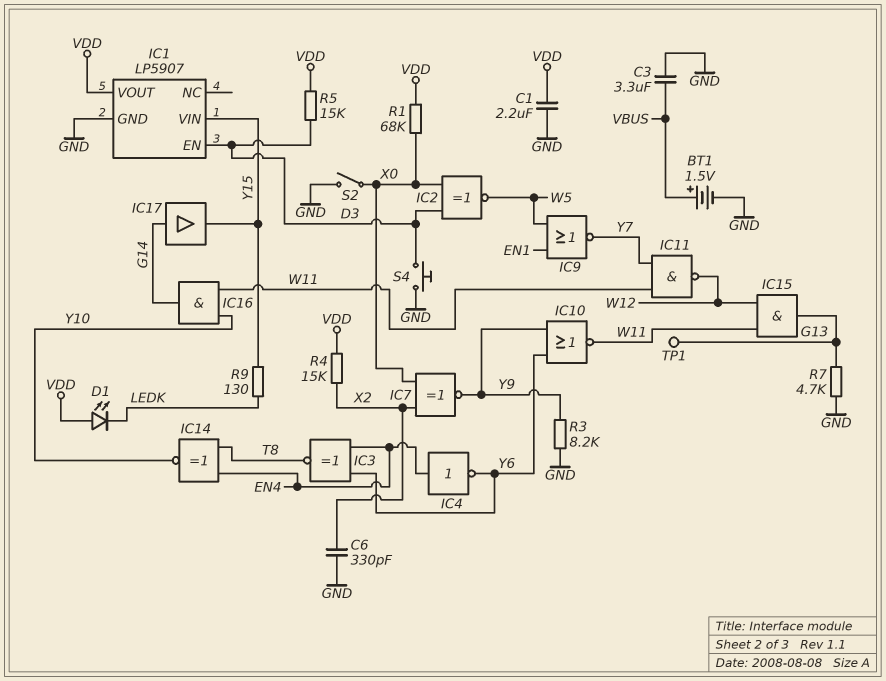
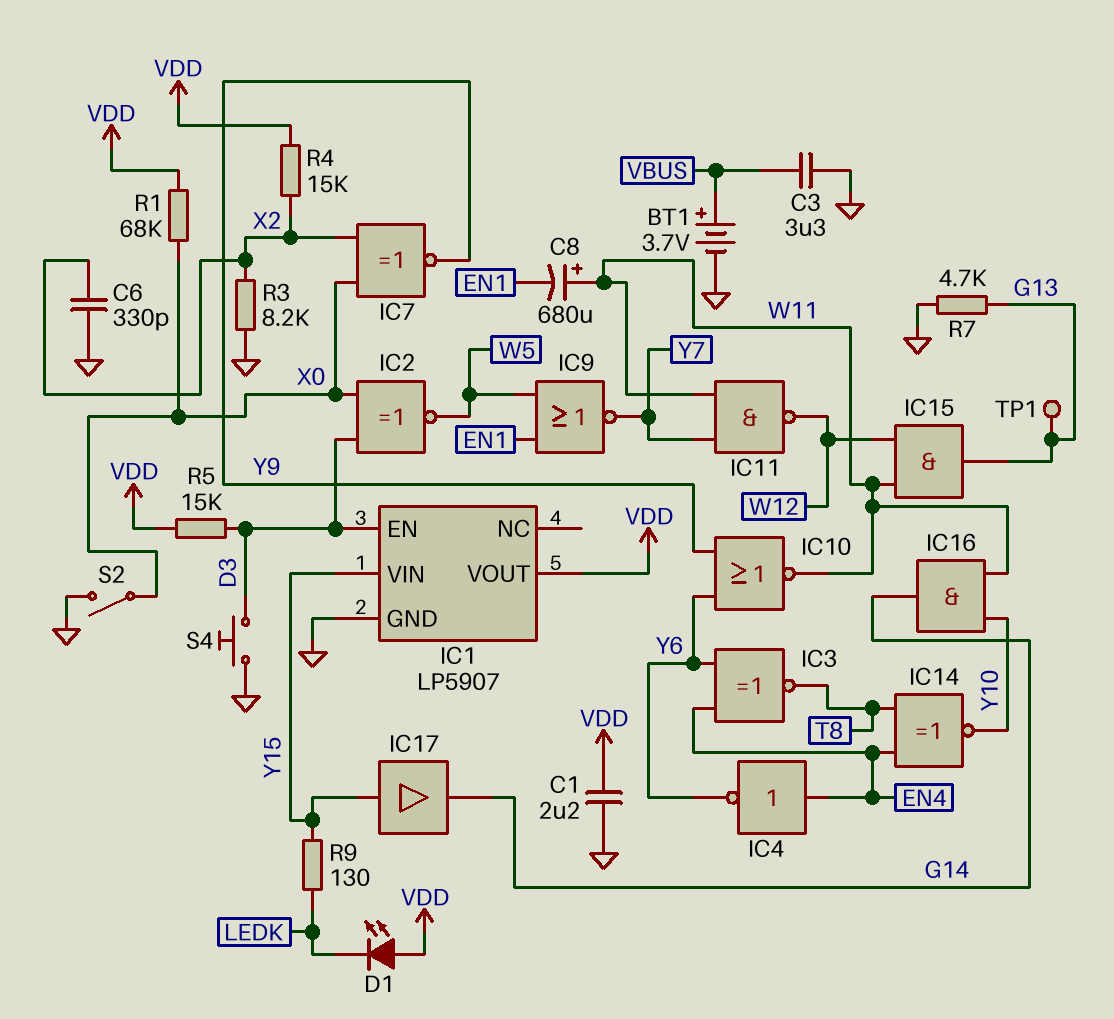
BT1: 1.5V (plus VBUS, minus GND) -> 3.7V (plus VBUS, minus GND)
C8: none -> 680uF (plus W11, minus EN1)
IC17: buffer (in G14, out Y15) -> buffer (in Y15, out G14)
R3: 8.2k (GND, Y9) -> 8.2k (GND, X2)

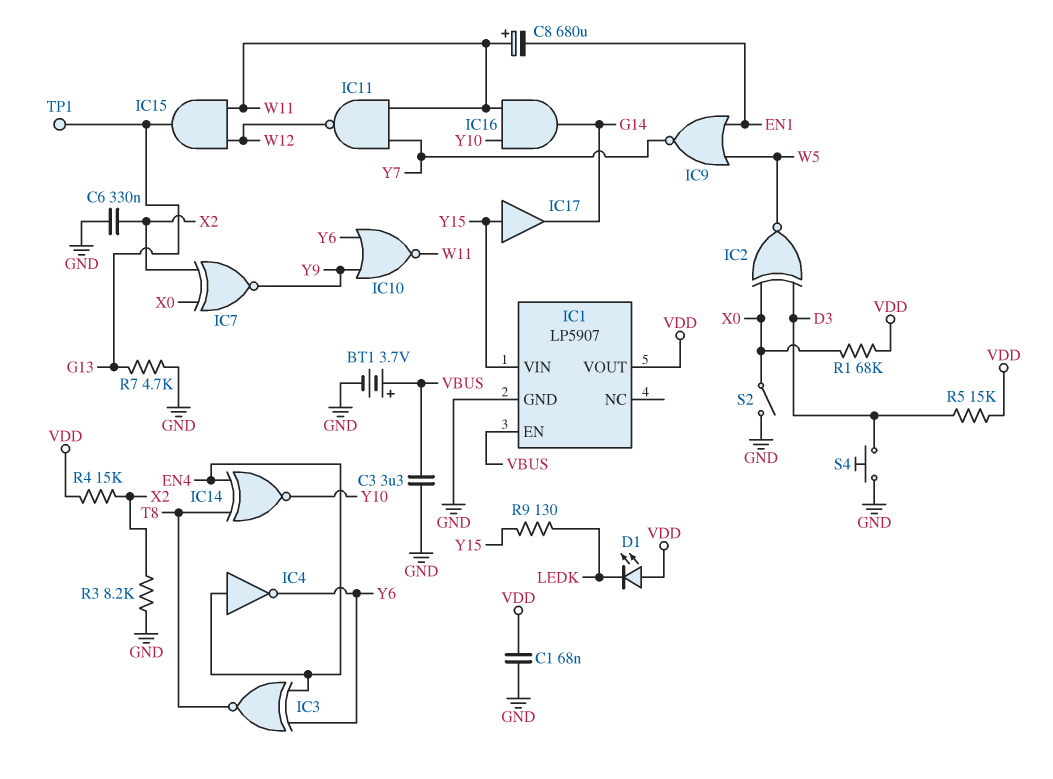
C1: 2.2uF (GND, VDD) -> 68nF (GND, VDD)
C6: 330pF (GND, X2) -> 330nF (GND, X2)
IC1 pin EN: D3 -> VBUS

